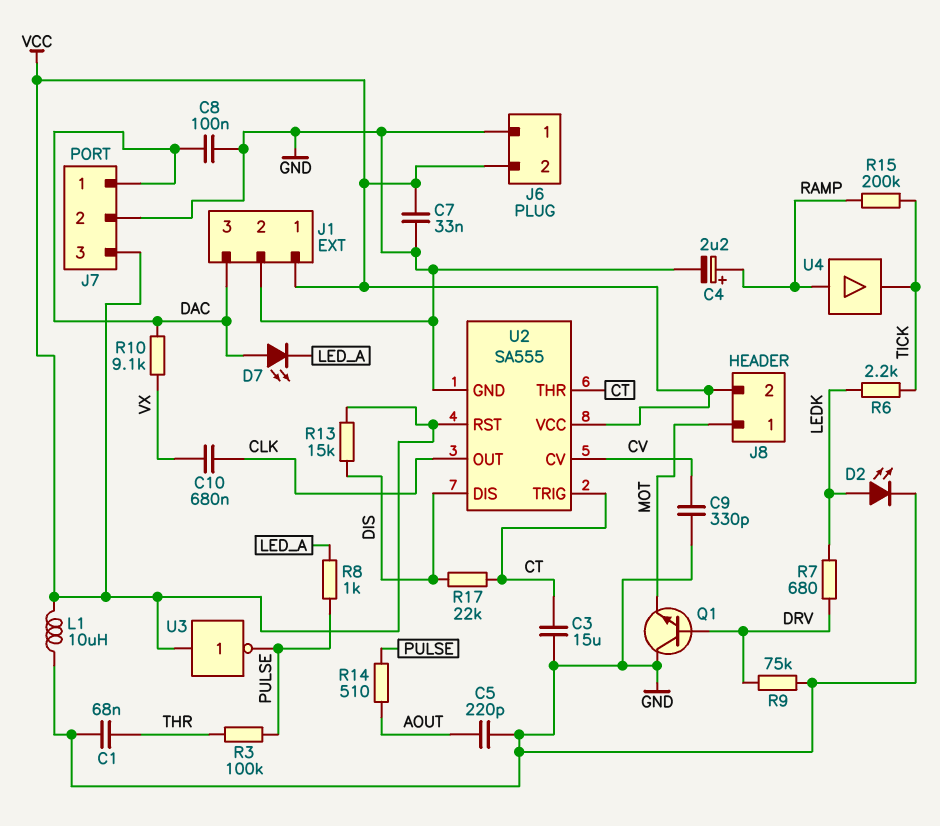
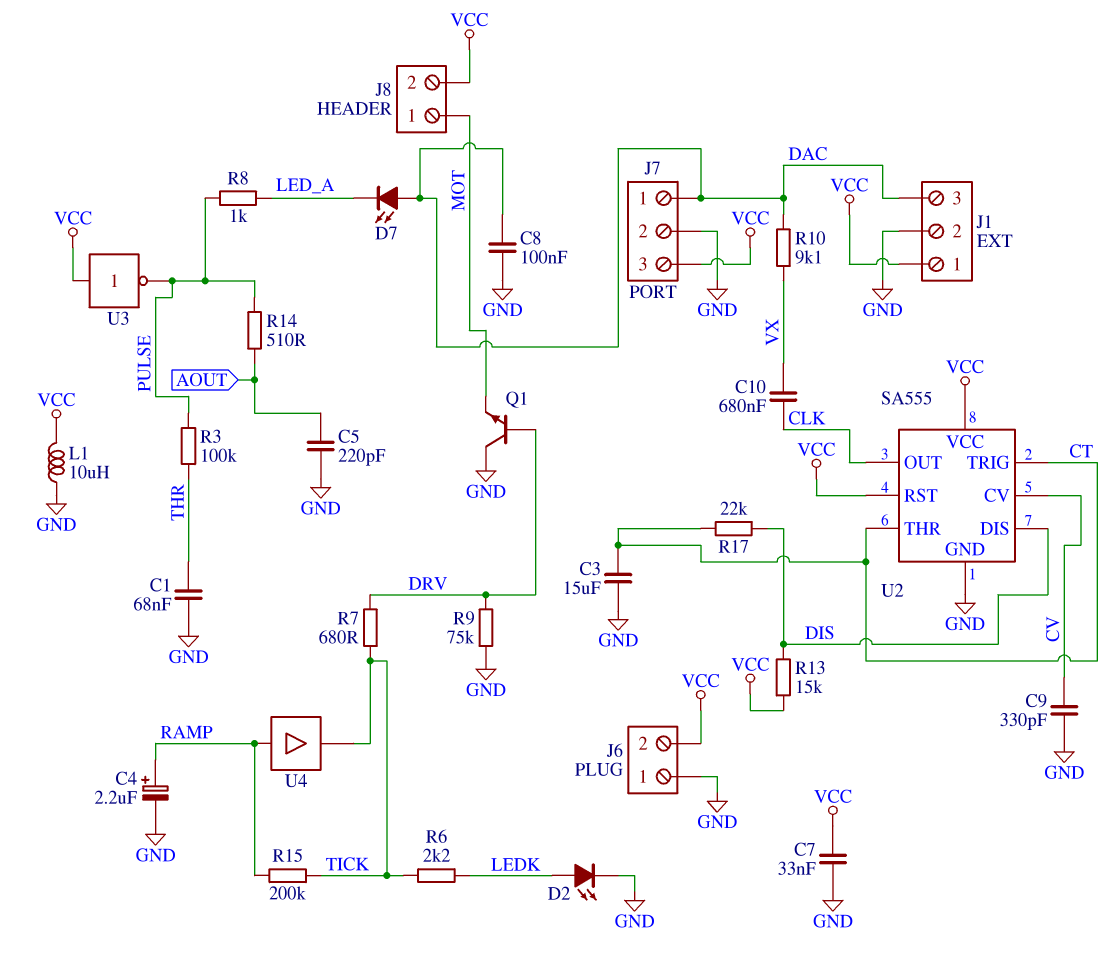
R7: 680 (DRV, LEDK) -> 680 (DRV, TICK)

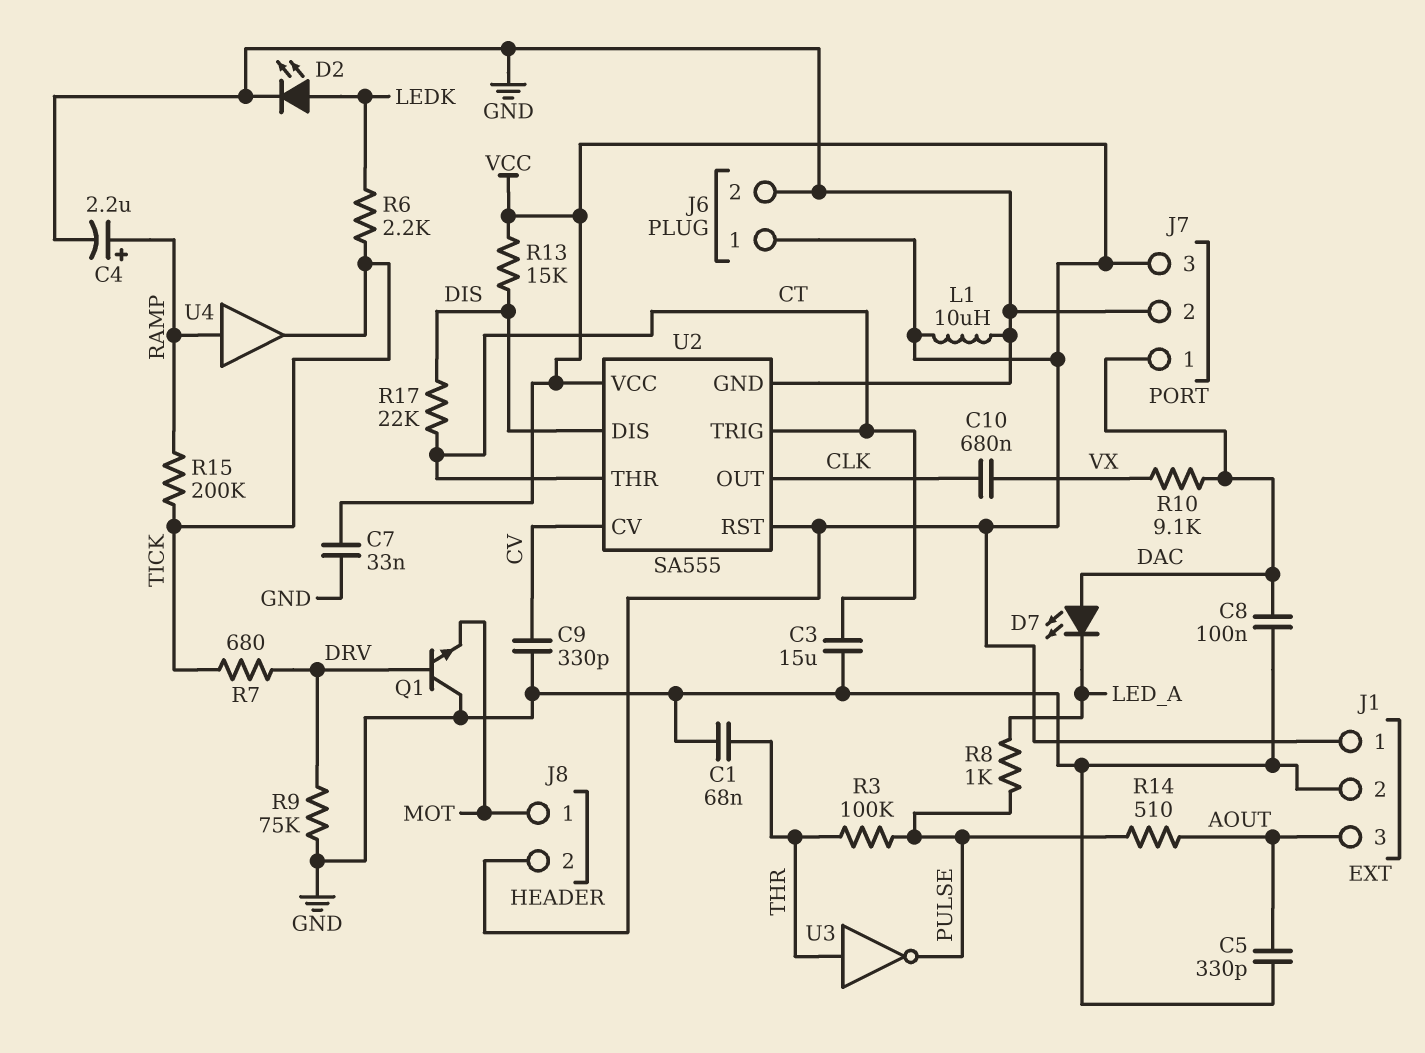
C5: 220pF (AOUT, GND) -> 330pF (AOUT, GND)
J1 pin 3: DAC -> AOUT
J6 pin 1: GND -> VCC
J6 pin 2: VCC -> GND
U3: NOT (in VCC, out PULSE) -> NOT (in THR, out PULSE)

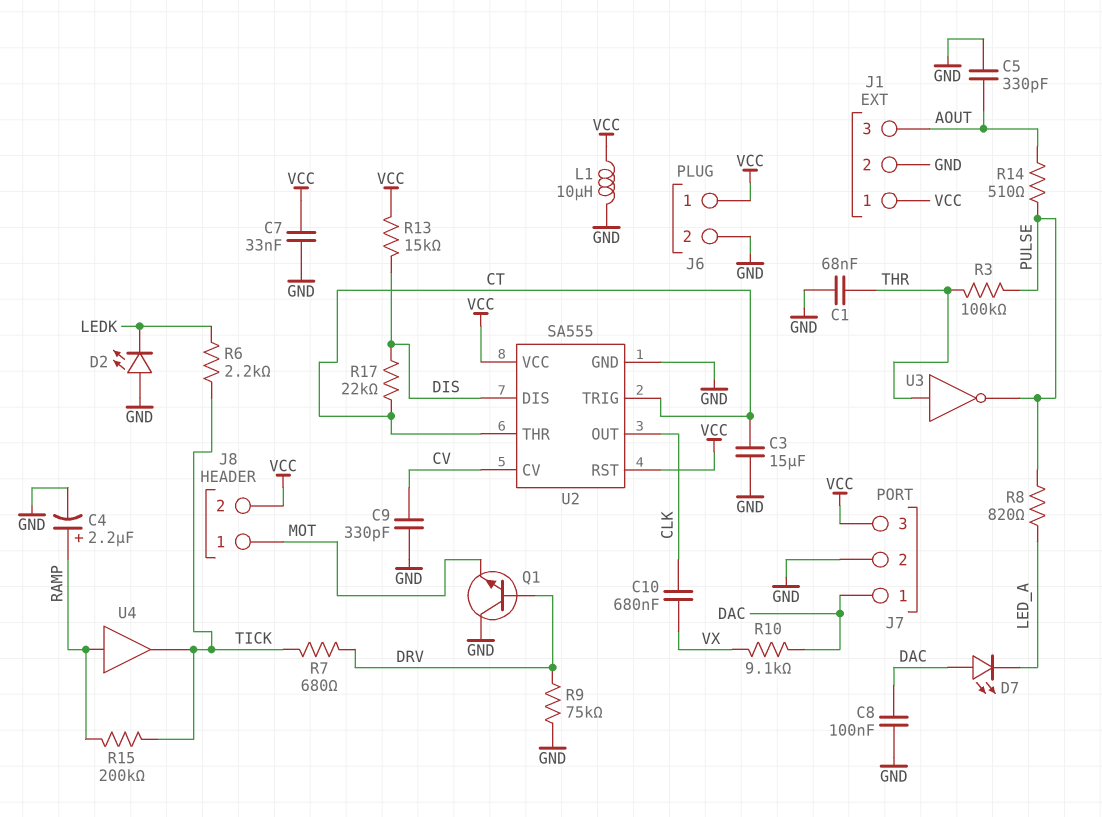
D2: LED (A LEDK, K GND) -> LED (A GND, K LEDK)
R8: 1k (LED_A, PULSE) -> 820 (LED_A, PULSE)

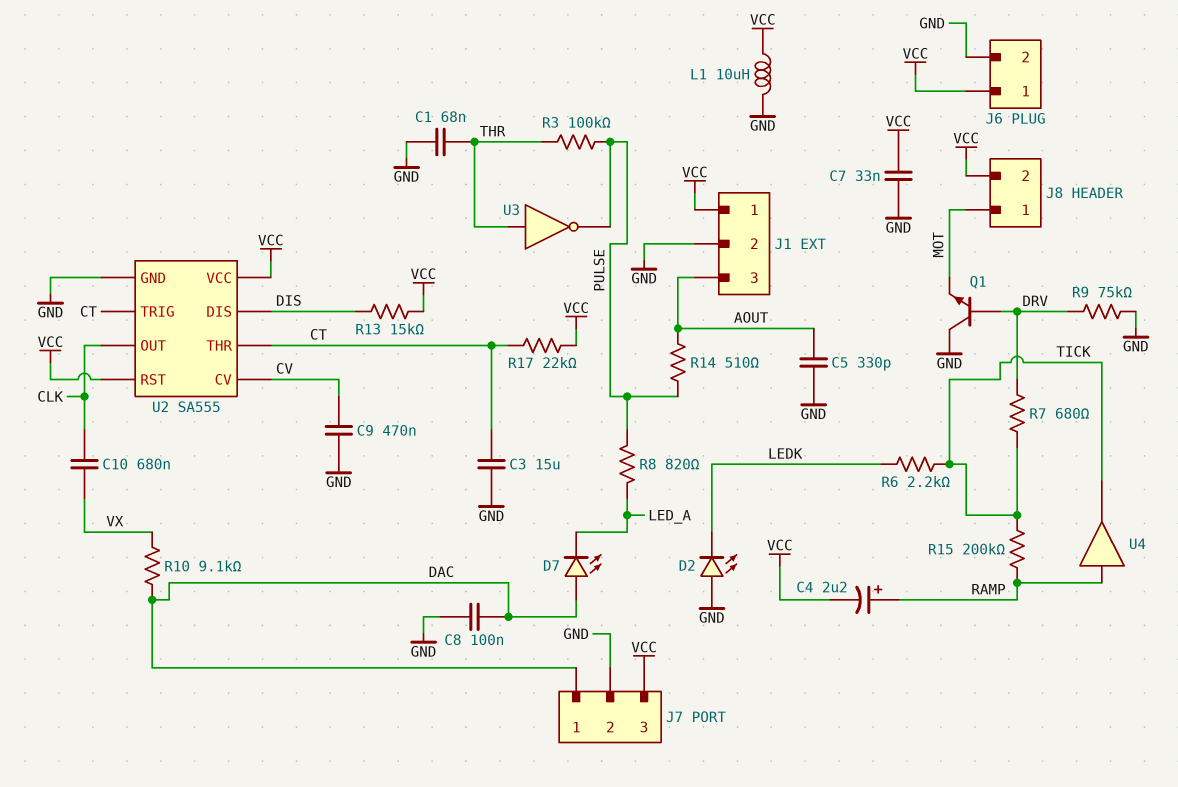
C4: 2.2uF (plus RAMP, minus GND) -> 2.2uF (plus RAMP, minus VCC)
C9: 330pF (CV, GND) -> 470nF (CV, GND)
R17: 22k (CT, DIS) -> 22k (CT, VCC)

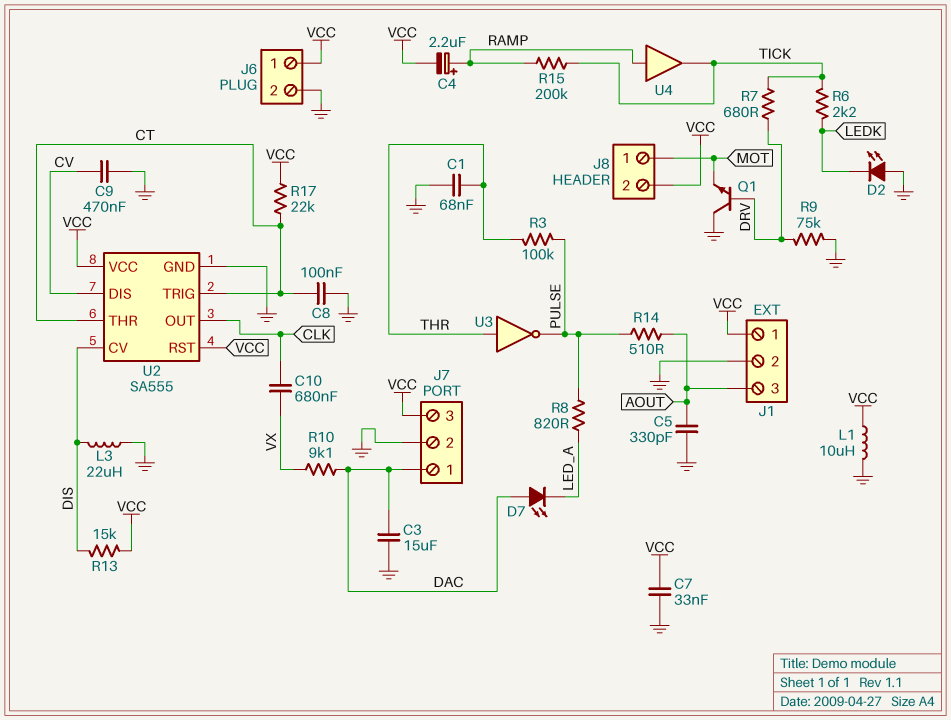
C3: 15uF (CT, GND) -> 15uF (DAC, GND)
C8: 100nF (DAC, GND) -> 100nF (CT, GND)
L3: none -> 22uH (DIS, GND)
U2 pin CV: CV -> DIS
U2 pin DIS: DIS -> CV

